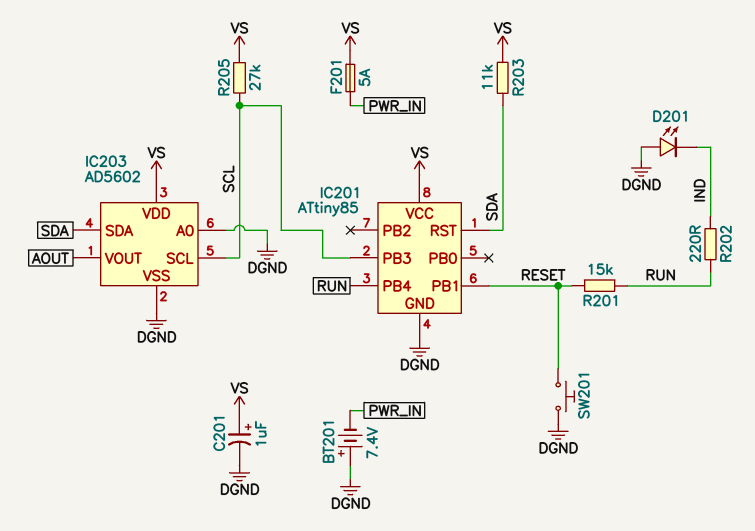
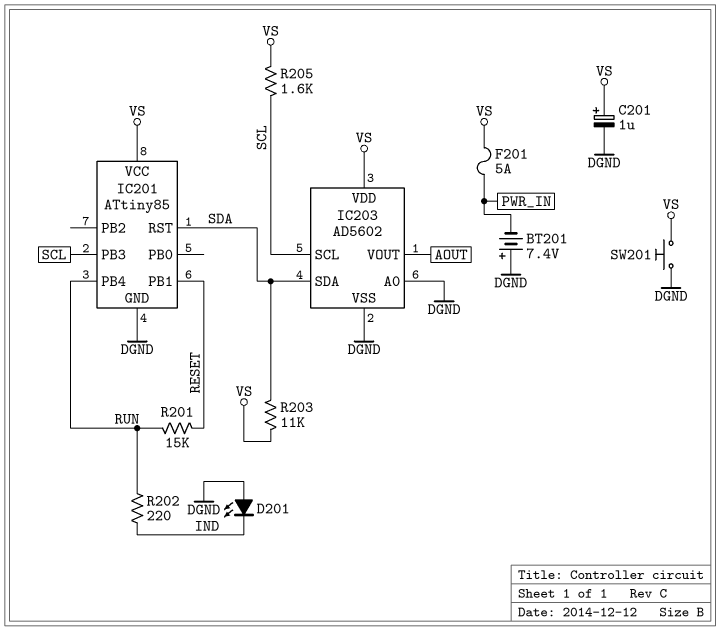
R205: 27k (SCL, VS) -> 1.6k (SCL, VS)
SW201: button (DGND, RESET) -> button (DGND, VS)

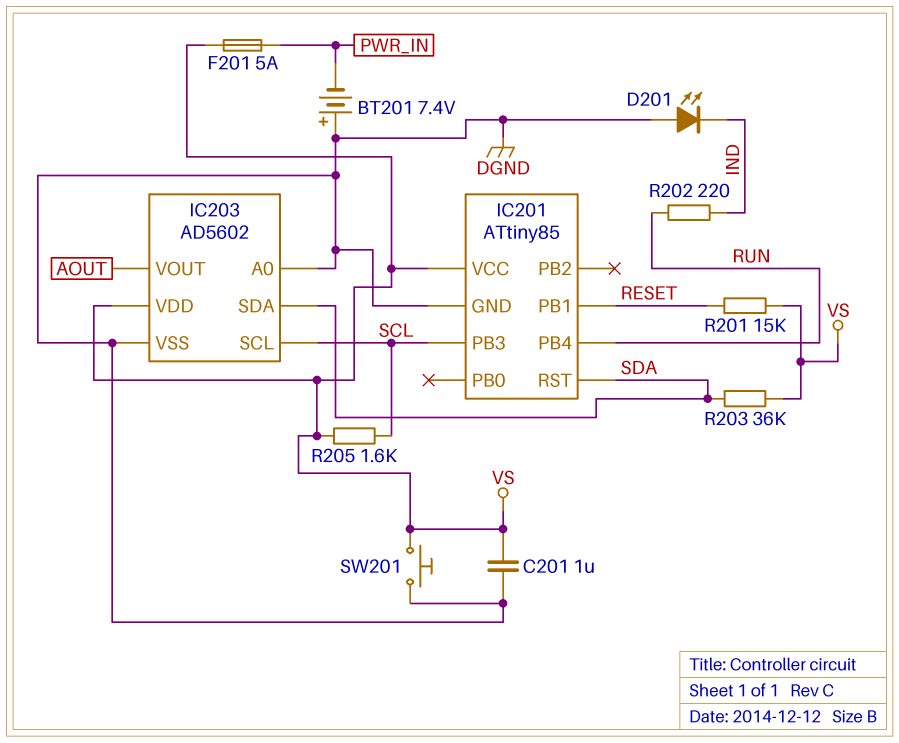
C201: 1uF (plus VS, minus DGND) -> 1uF (DGND, VS)
R201: 15k (RESET, RUN) -> 15k (RESET, VS)
R203: 11k (SDA, VS) -> 36k (SDA, VS)

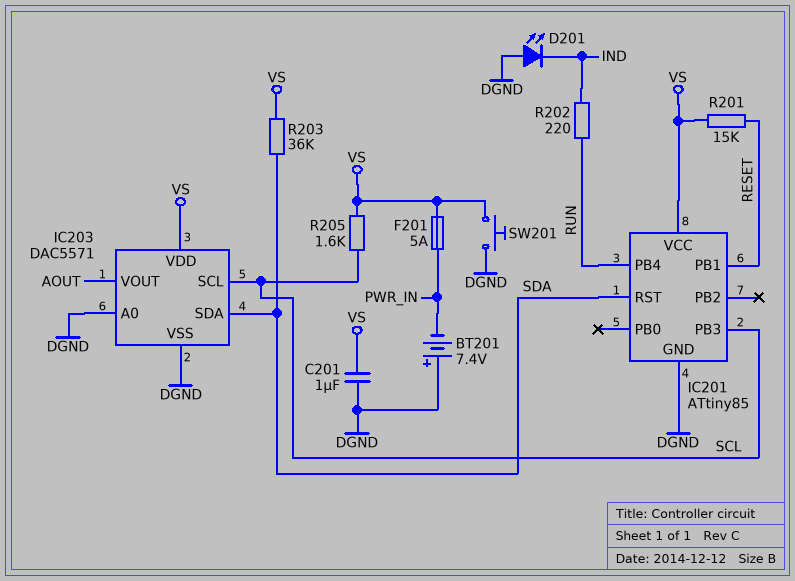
IC203: AD5602 -> DAC5571

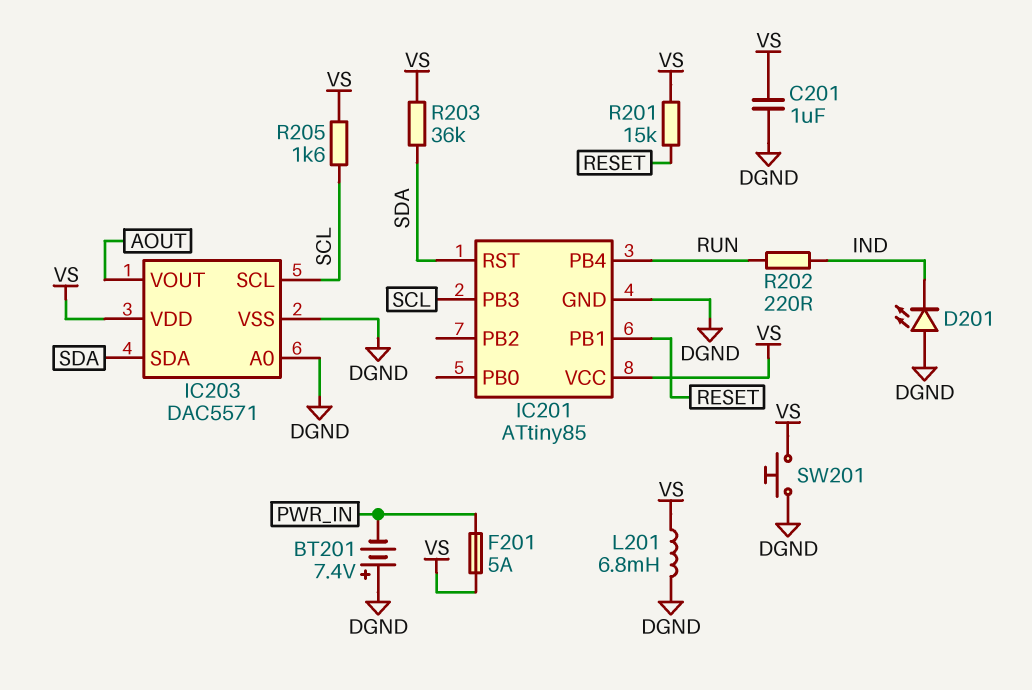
L201: none -> 6.8mH (DGND, VS)

